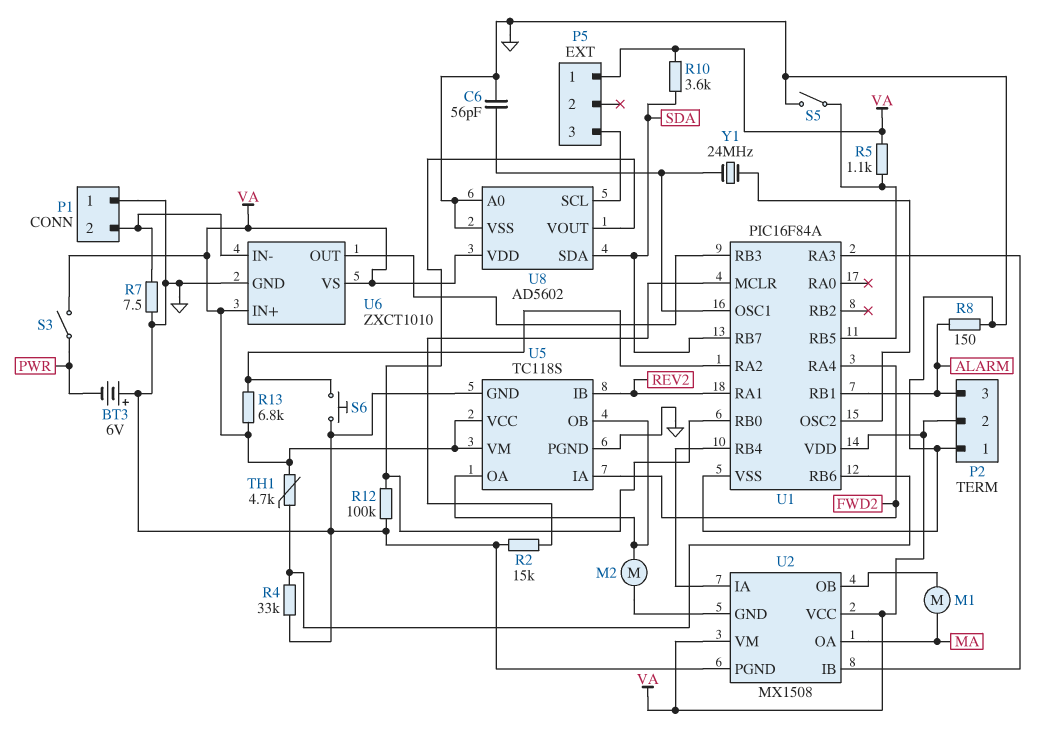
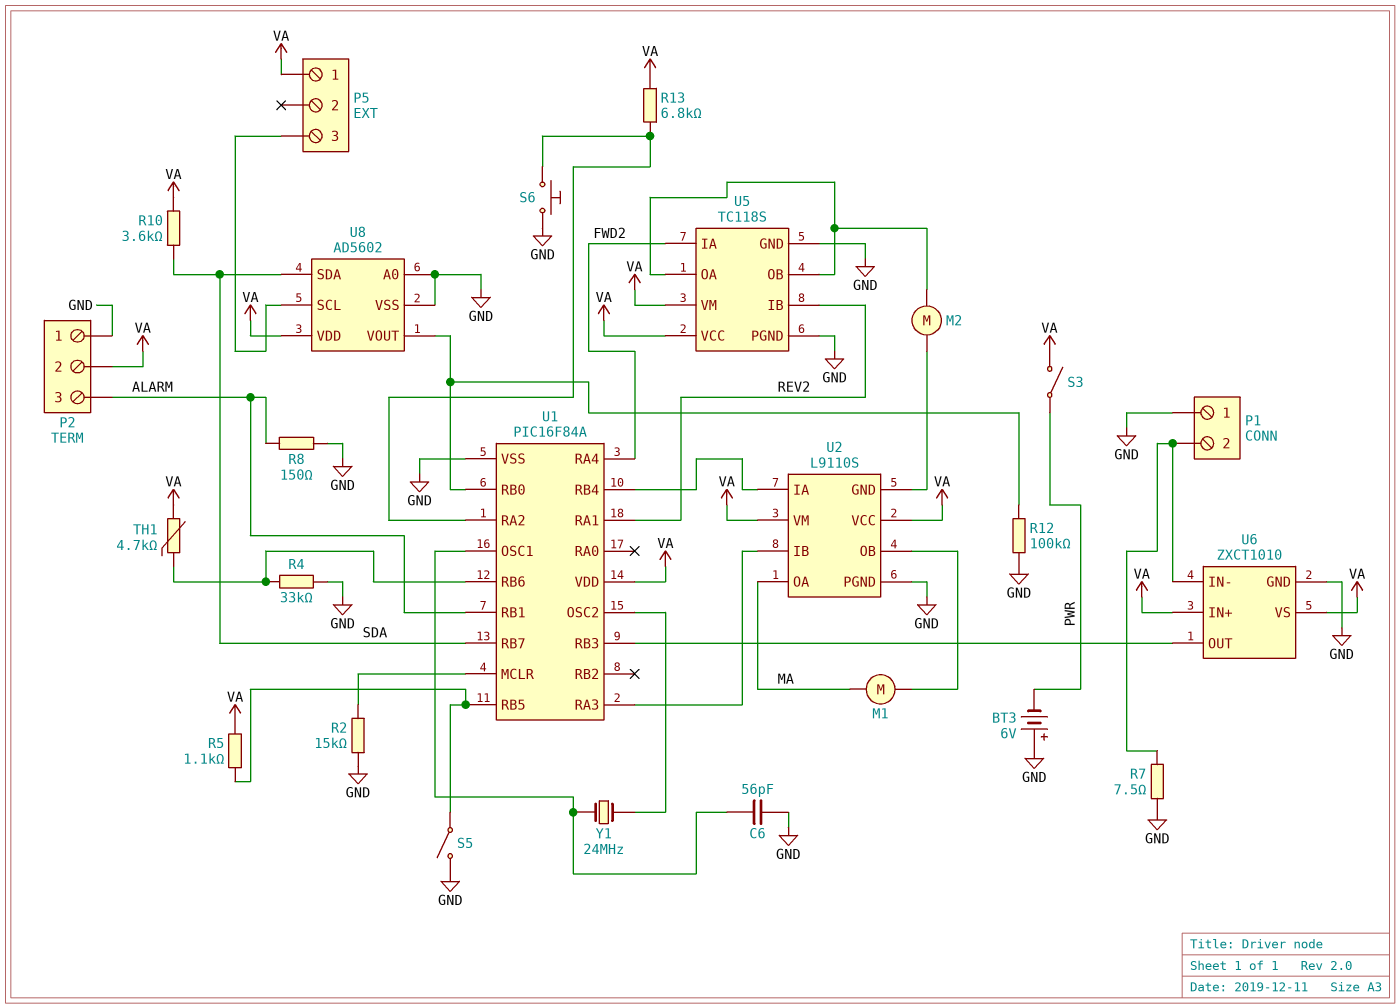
U2: MX1508 -> L9110S

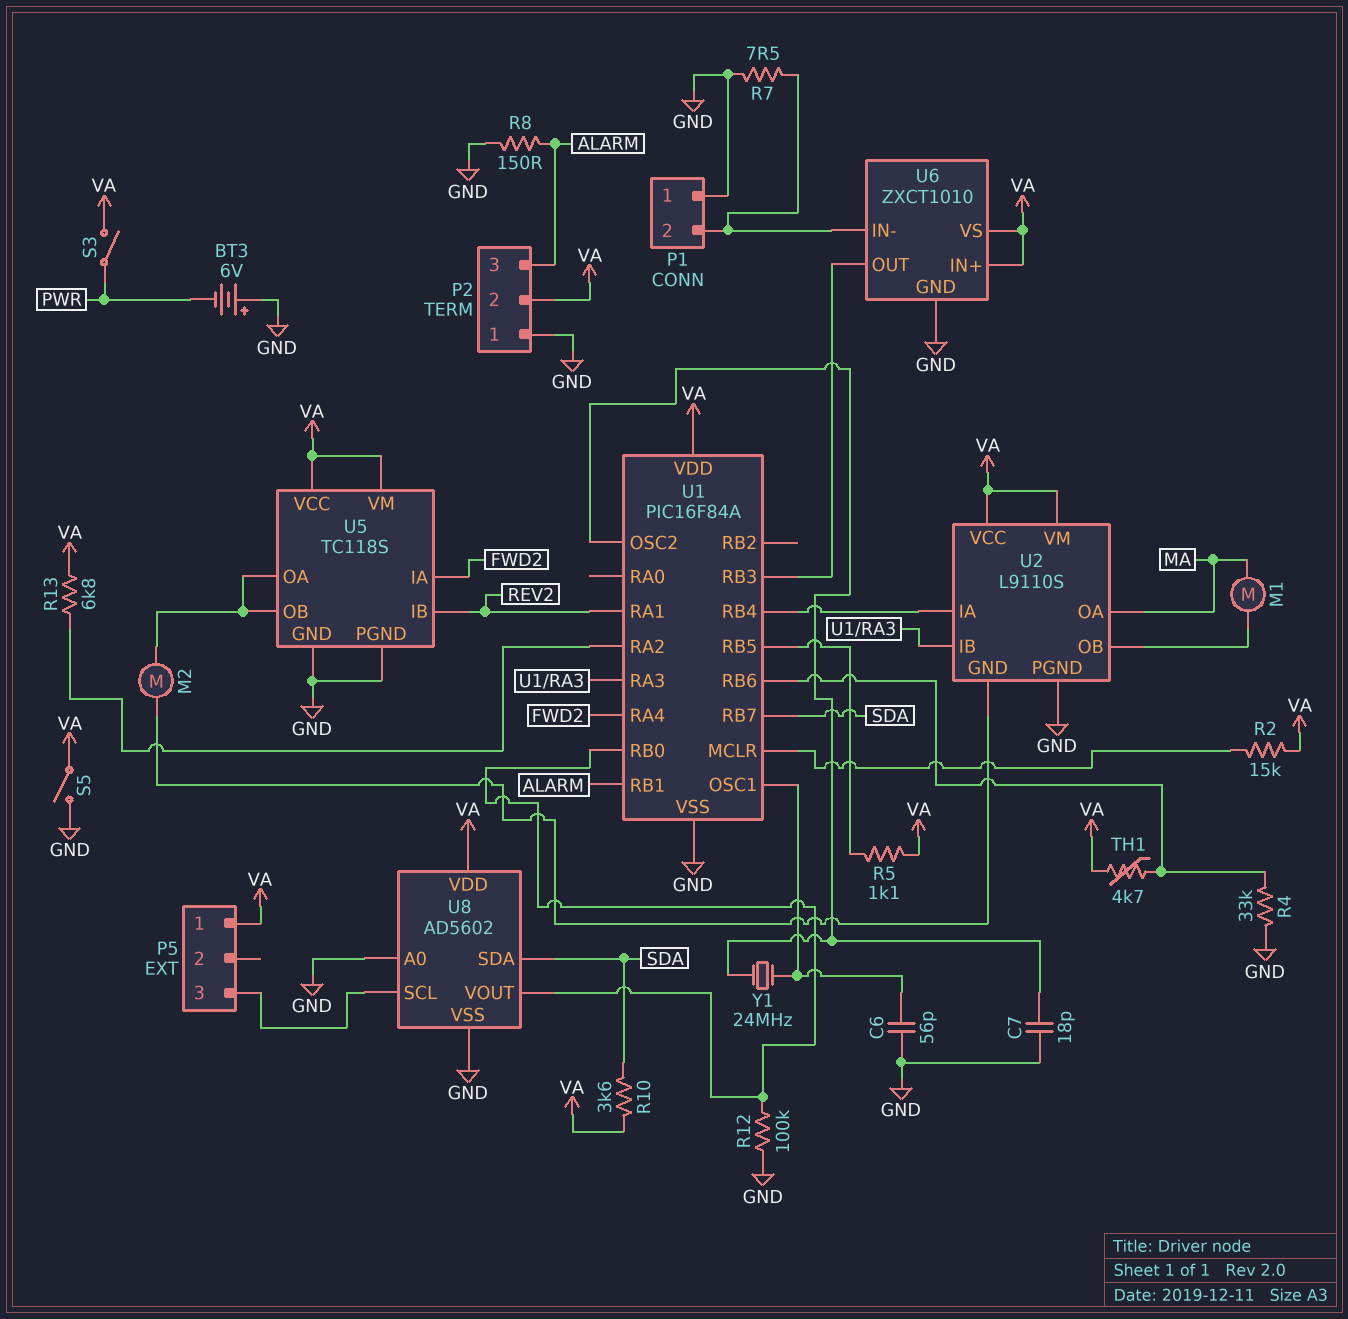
C7: none -> 18pF (GND, U1/OSC2)
R2: 15k (GND, U1/MCLR) -> 15k (U1/MCLR, VA)
S5: switch (GND, U1/RB5) -> switch (GND, VA)
S6: button (GND, U1/RA2) -> none

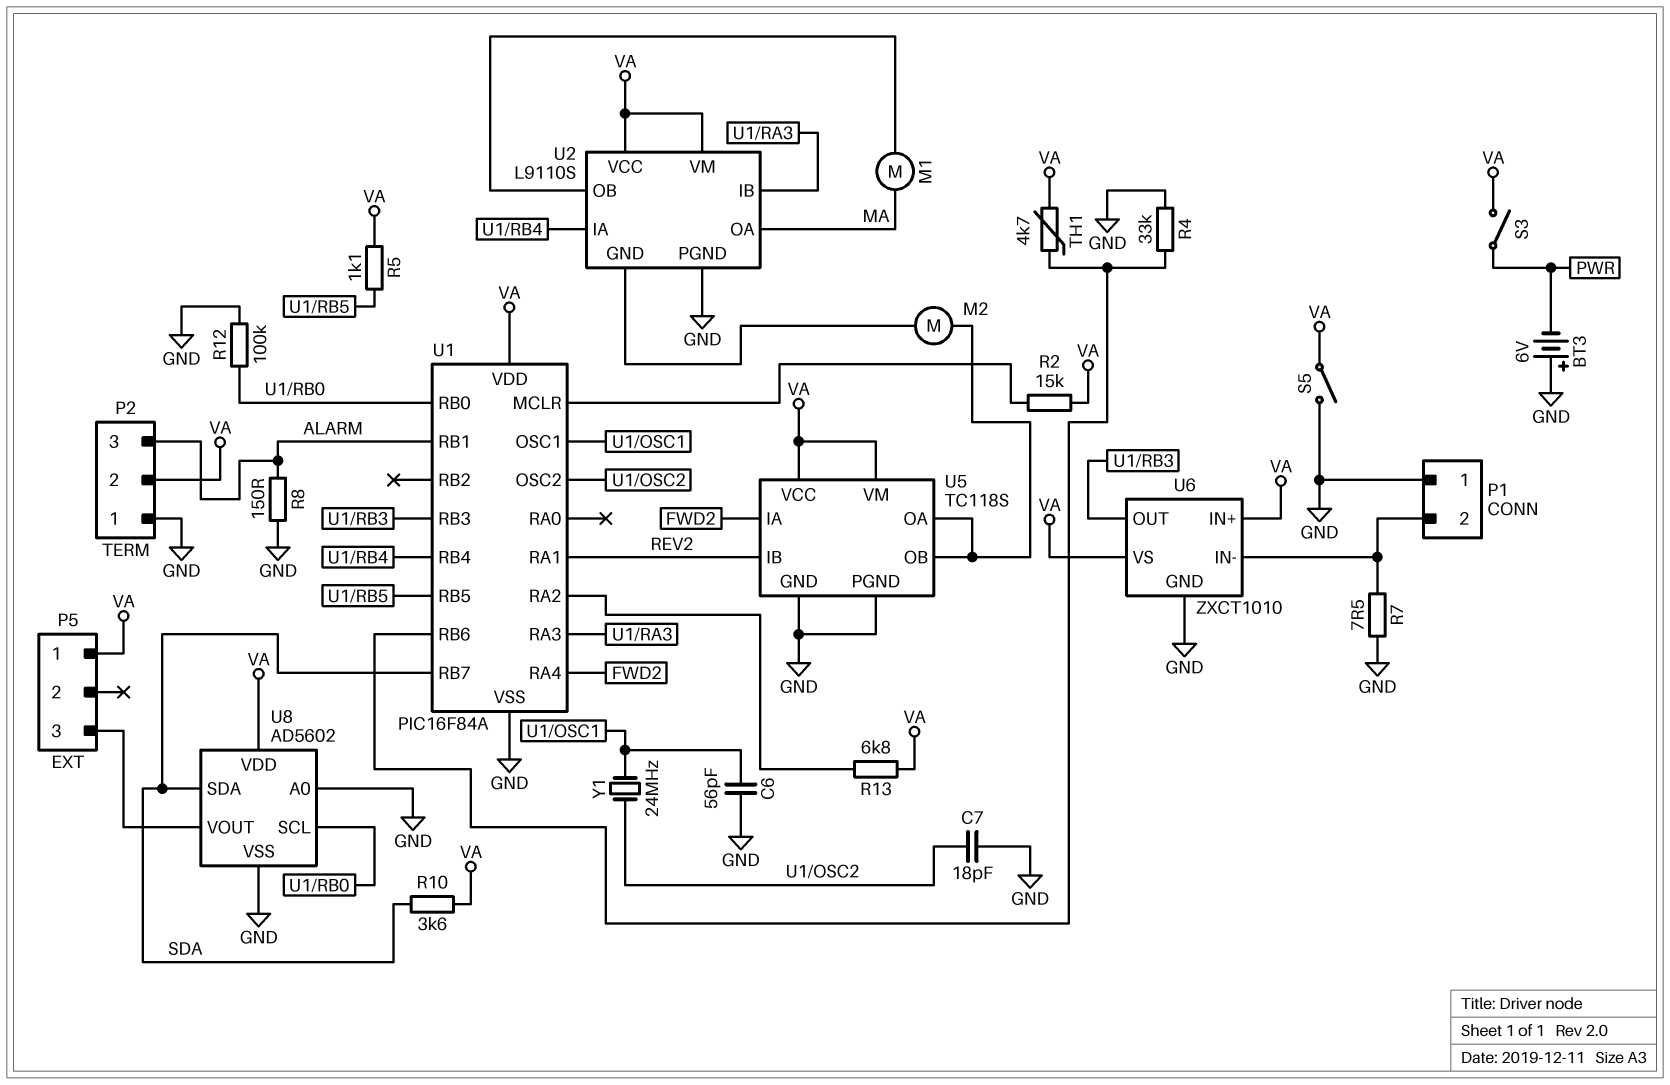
U8 pin SCL: P5/3 -> U1/RB0
U8 pin VOUT: U1/RB0 -> P5/3

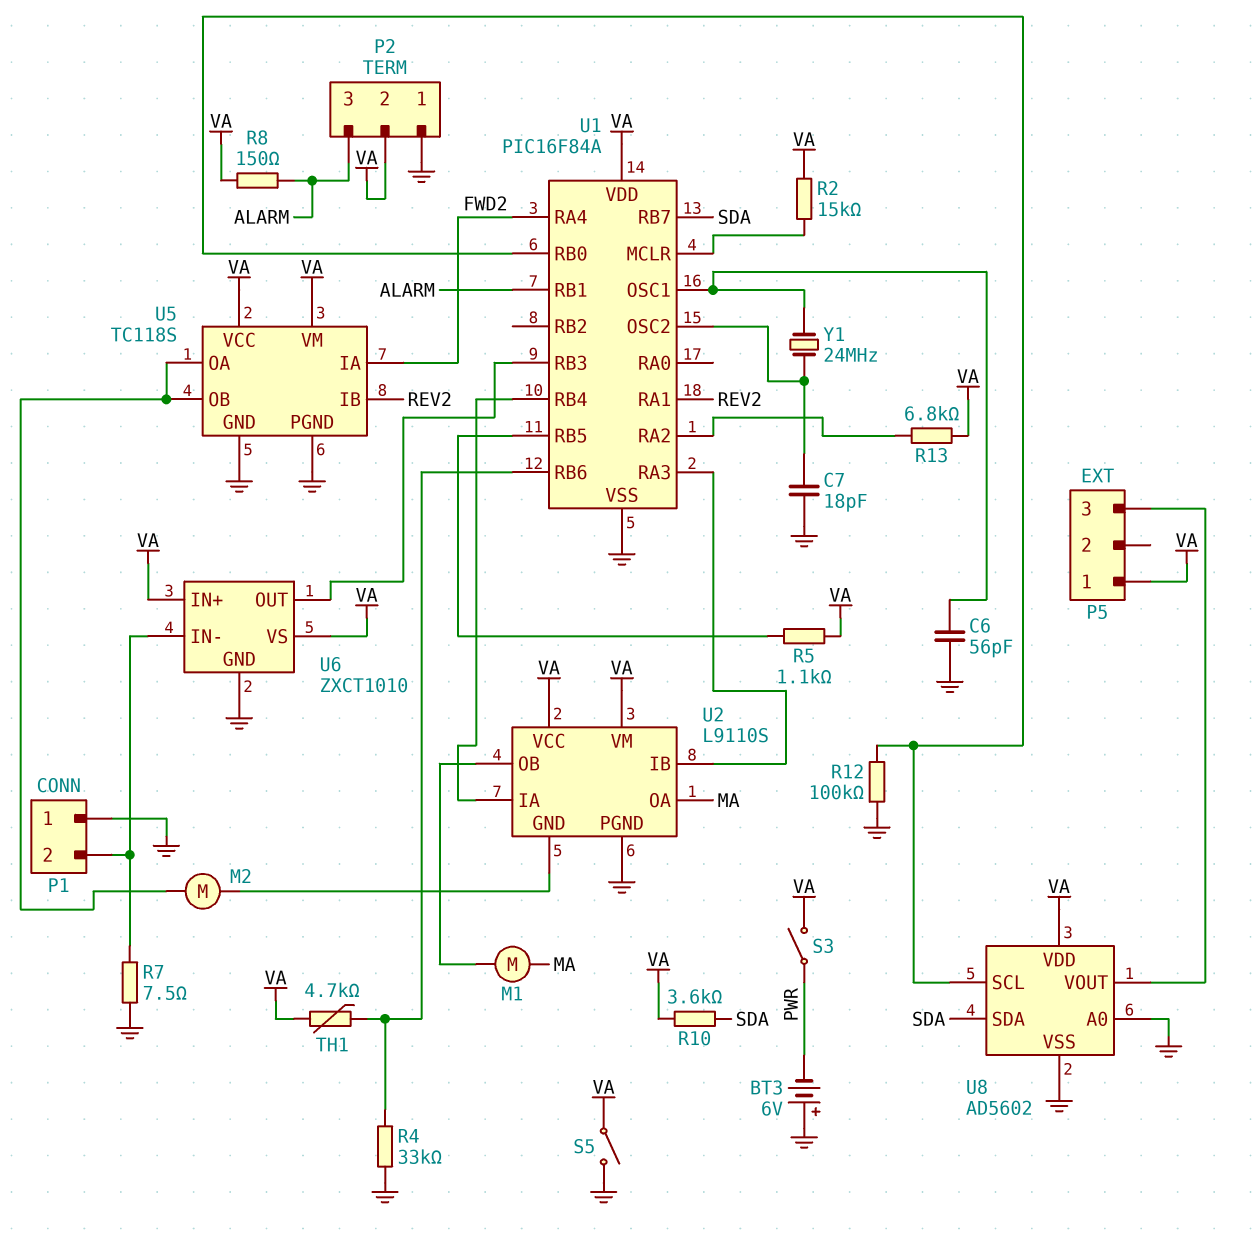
R8: 150 (ALARM, GND) -> 150 (ALARM, VA)

